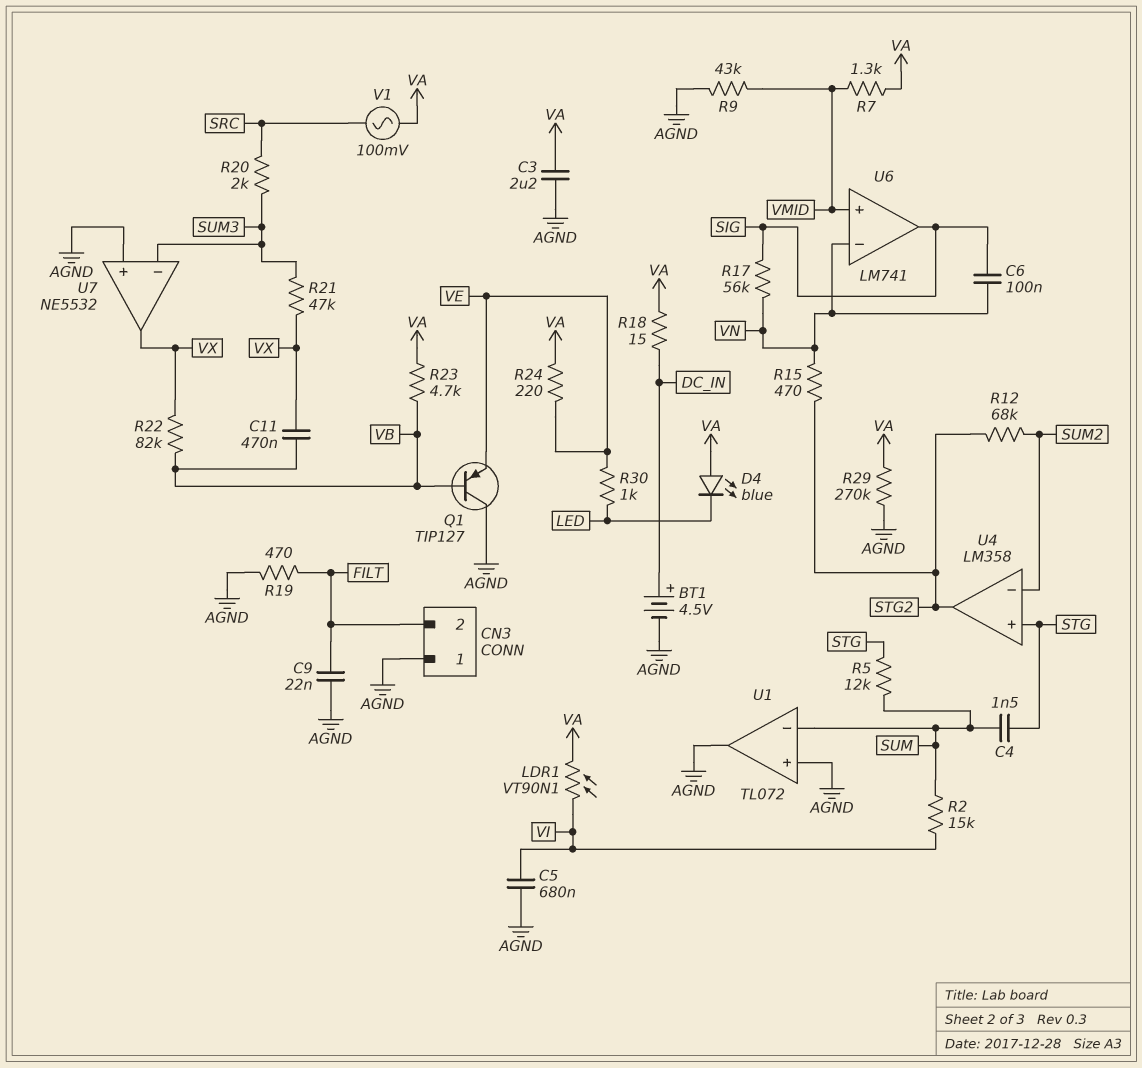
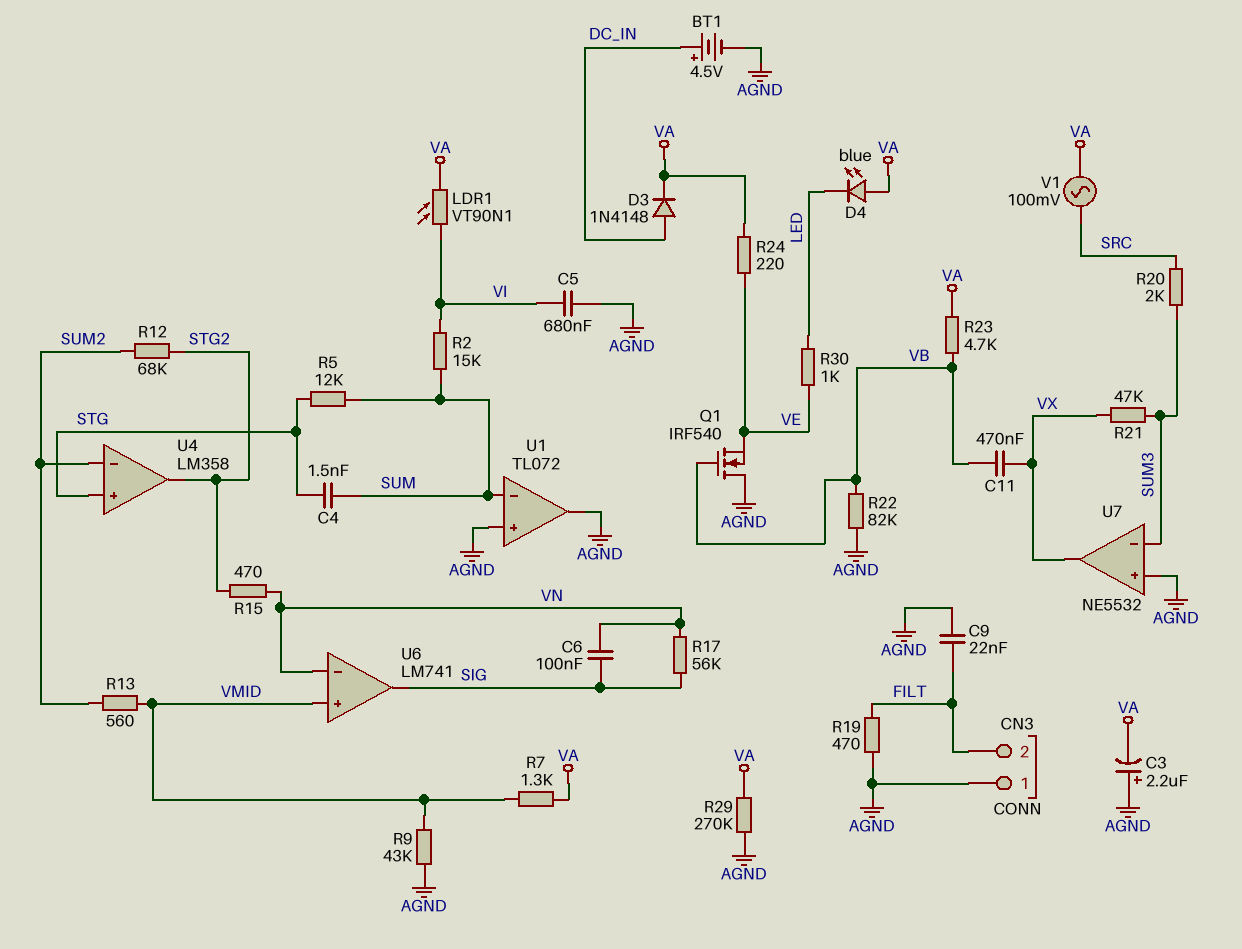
C3: 2.2uF (AGND, VA) -> 2.2uF (plus AGND, minus VA)
D3: none -> diode 1N4148 (A DC_IN, K VA)
Q1: PNP TIP127 (B VB, C AGND, E VE) -> NMOS IRF540 (G VB, D AGND, S VE)
R13: none -> 560 (SUM2, VMID)
R18: 15 (DC_IN, VA) -> none
R22: 82k (VB, VX) -> 82k (AGND, VB)

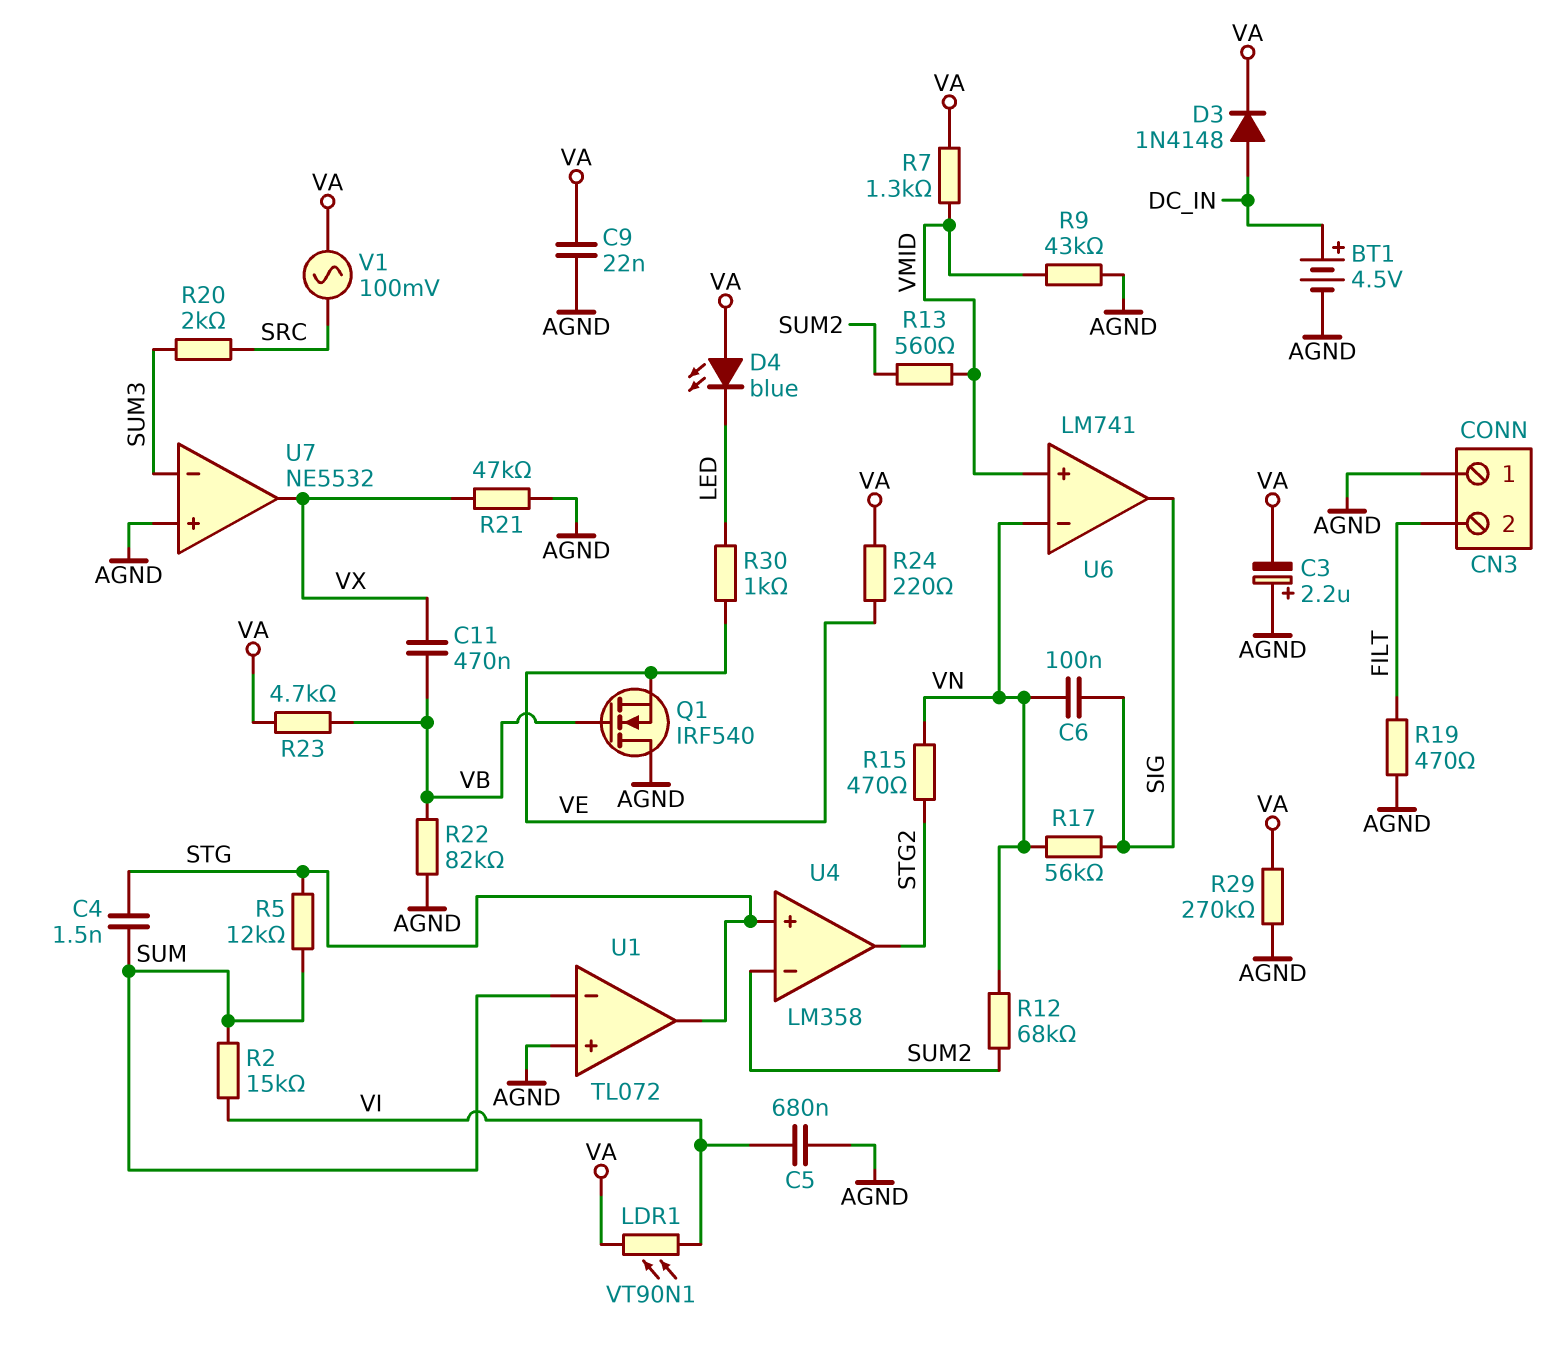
C9: 22nF (AGND, FILT) -> 22nF (AGND, VA)
R12: 68k (STG2, SUM2) -> 68k (SUM2, VN)
R21: 47k (SUM3, VX) -> 47k (AGND, VX)
U1 pin out: AGND -> STG

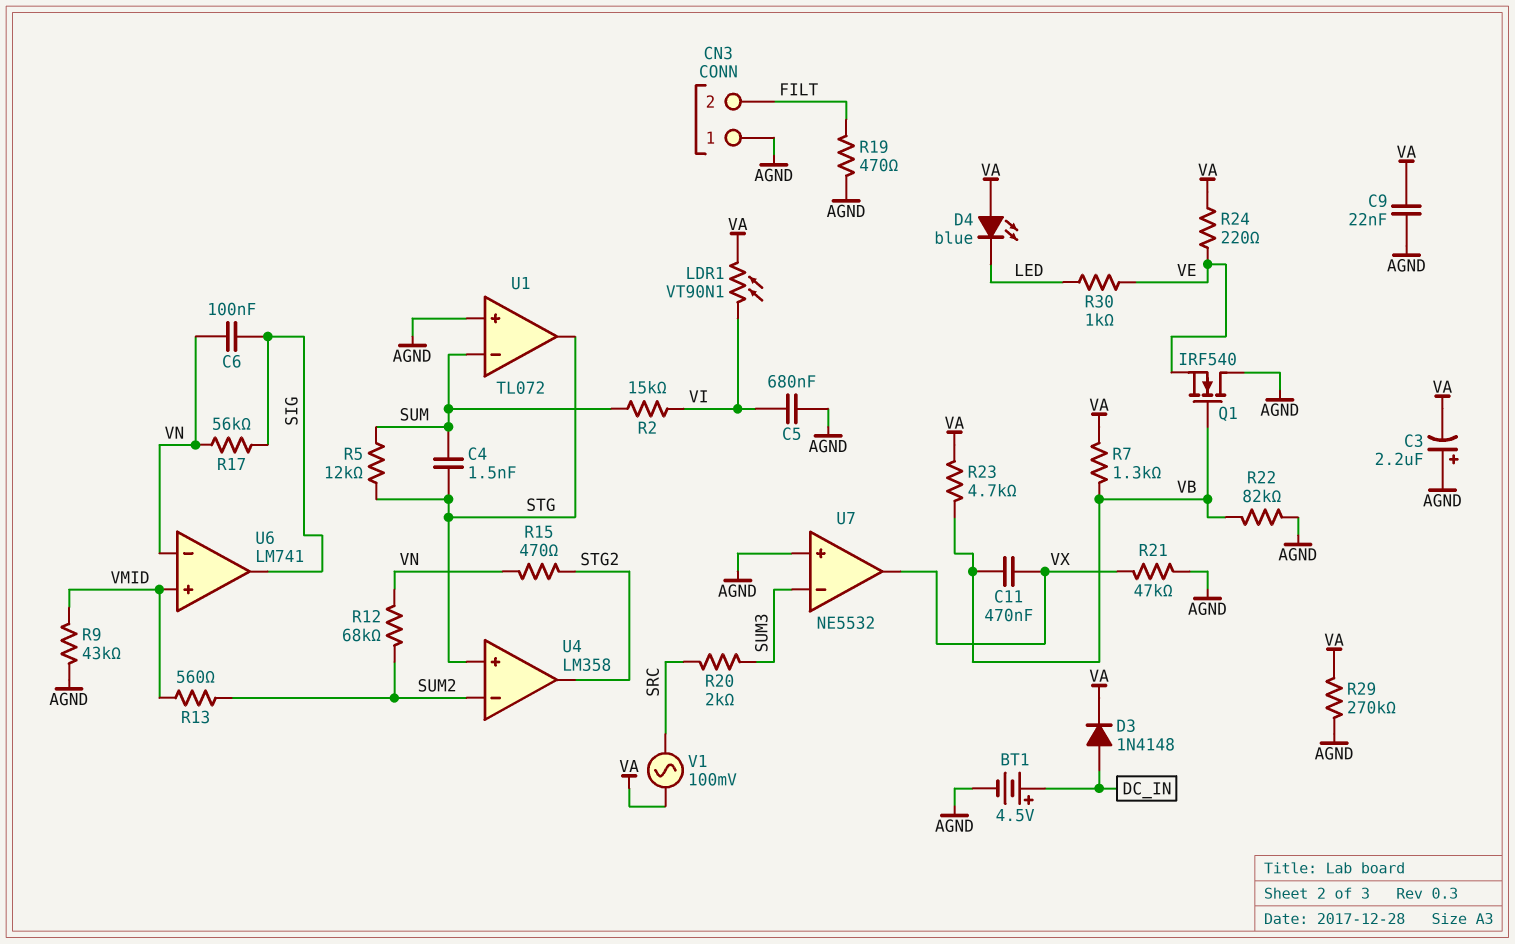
R7: 1.3k (VA, VMID) -> 1.3k (VA, VB)

